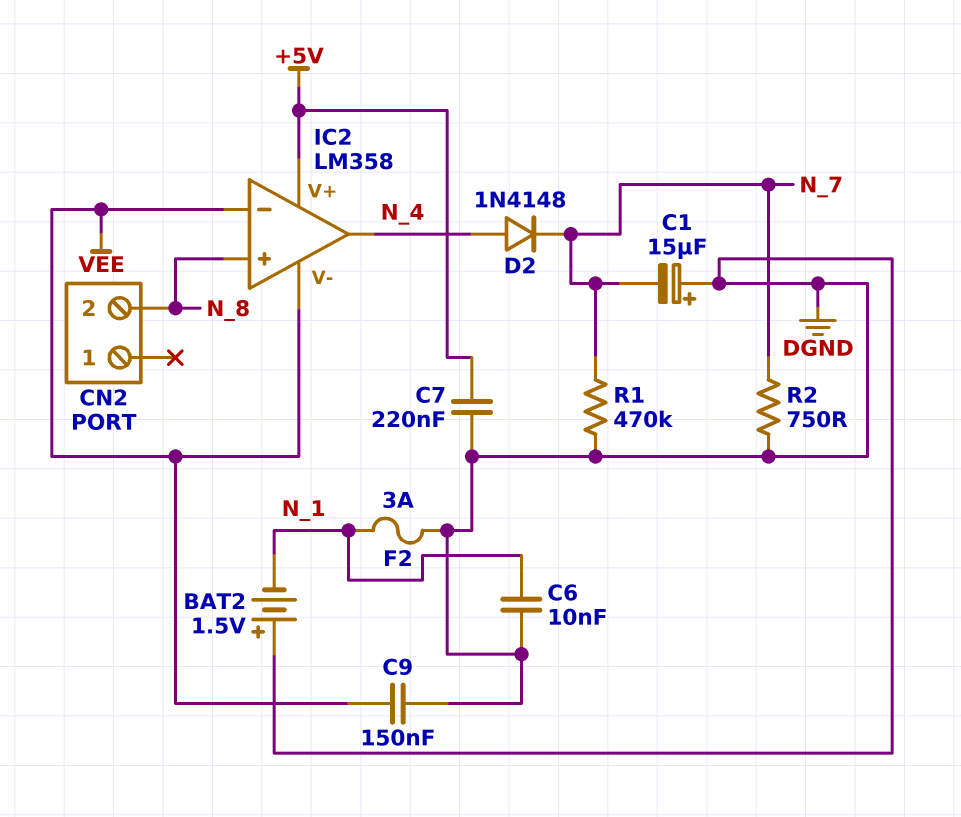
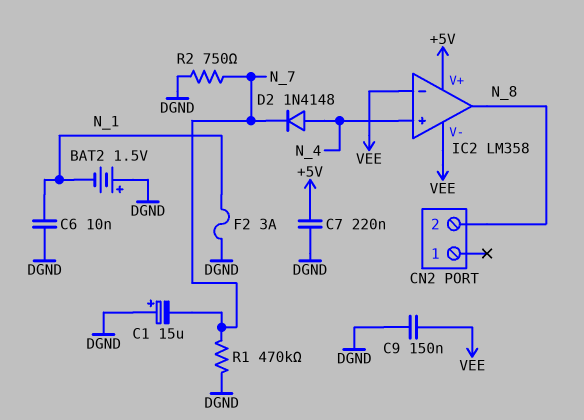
IC2 pin in+: N_8 -> N_4
IC2 pin out: N_4 -> N_8

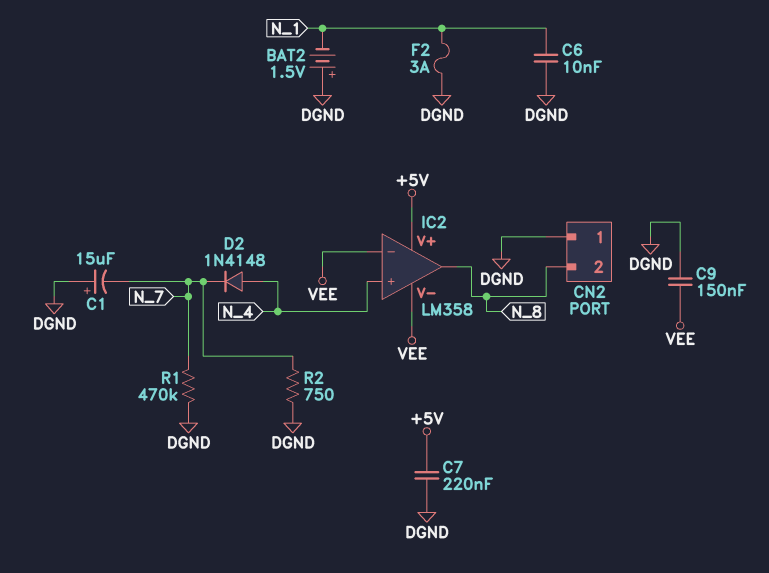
CN2 pin 1: none -> DGND

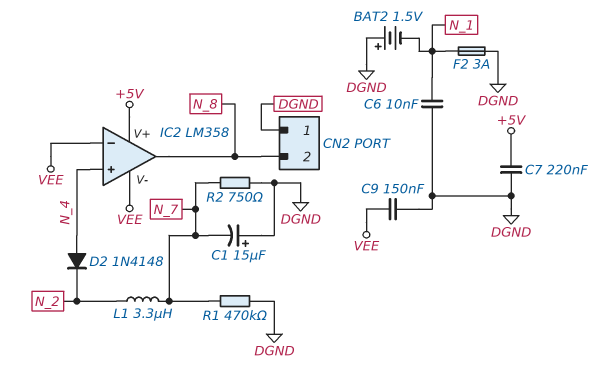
D2: diode 1N4148 (A N_4, K N_7) -> diode 1N4148 (A N_4, K N_2)
L1: none -> 3.3uH (N_2, N_7)

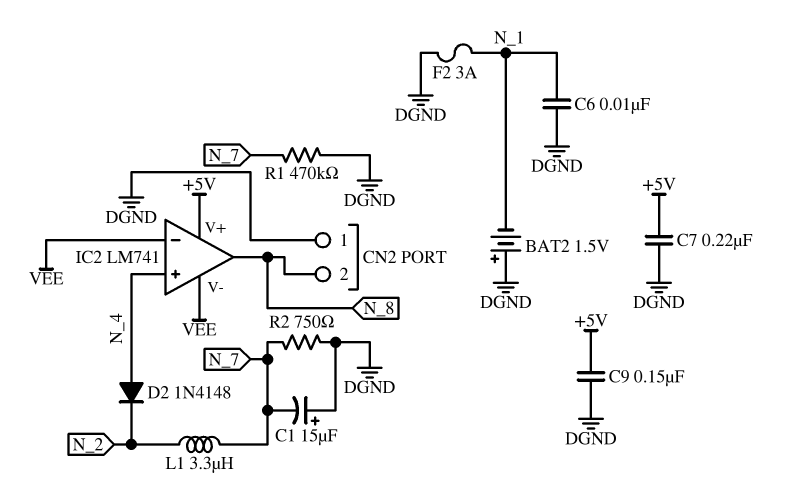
C9: 150nF (DGND, VEE) -> 150nF (+5V, DGND)
IC2: LM358 -> LM741

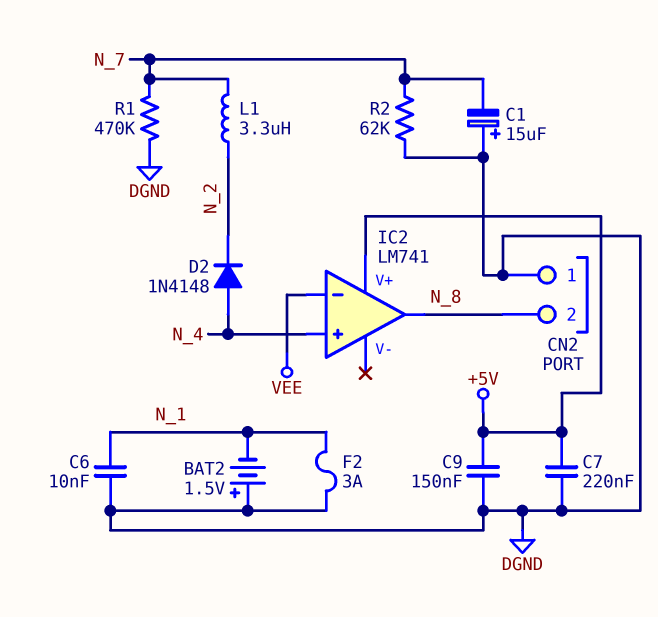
IC2 pin V-: VEE -> none
R2: 750 (DGND, N_7) -> 62k (DGND, N_7)

